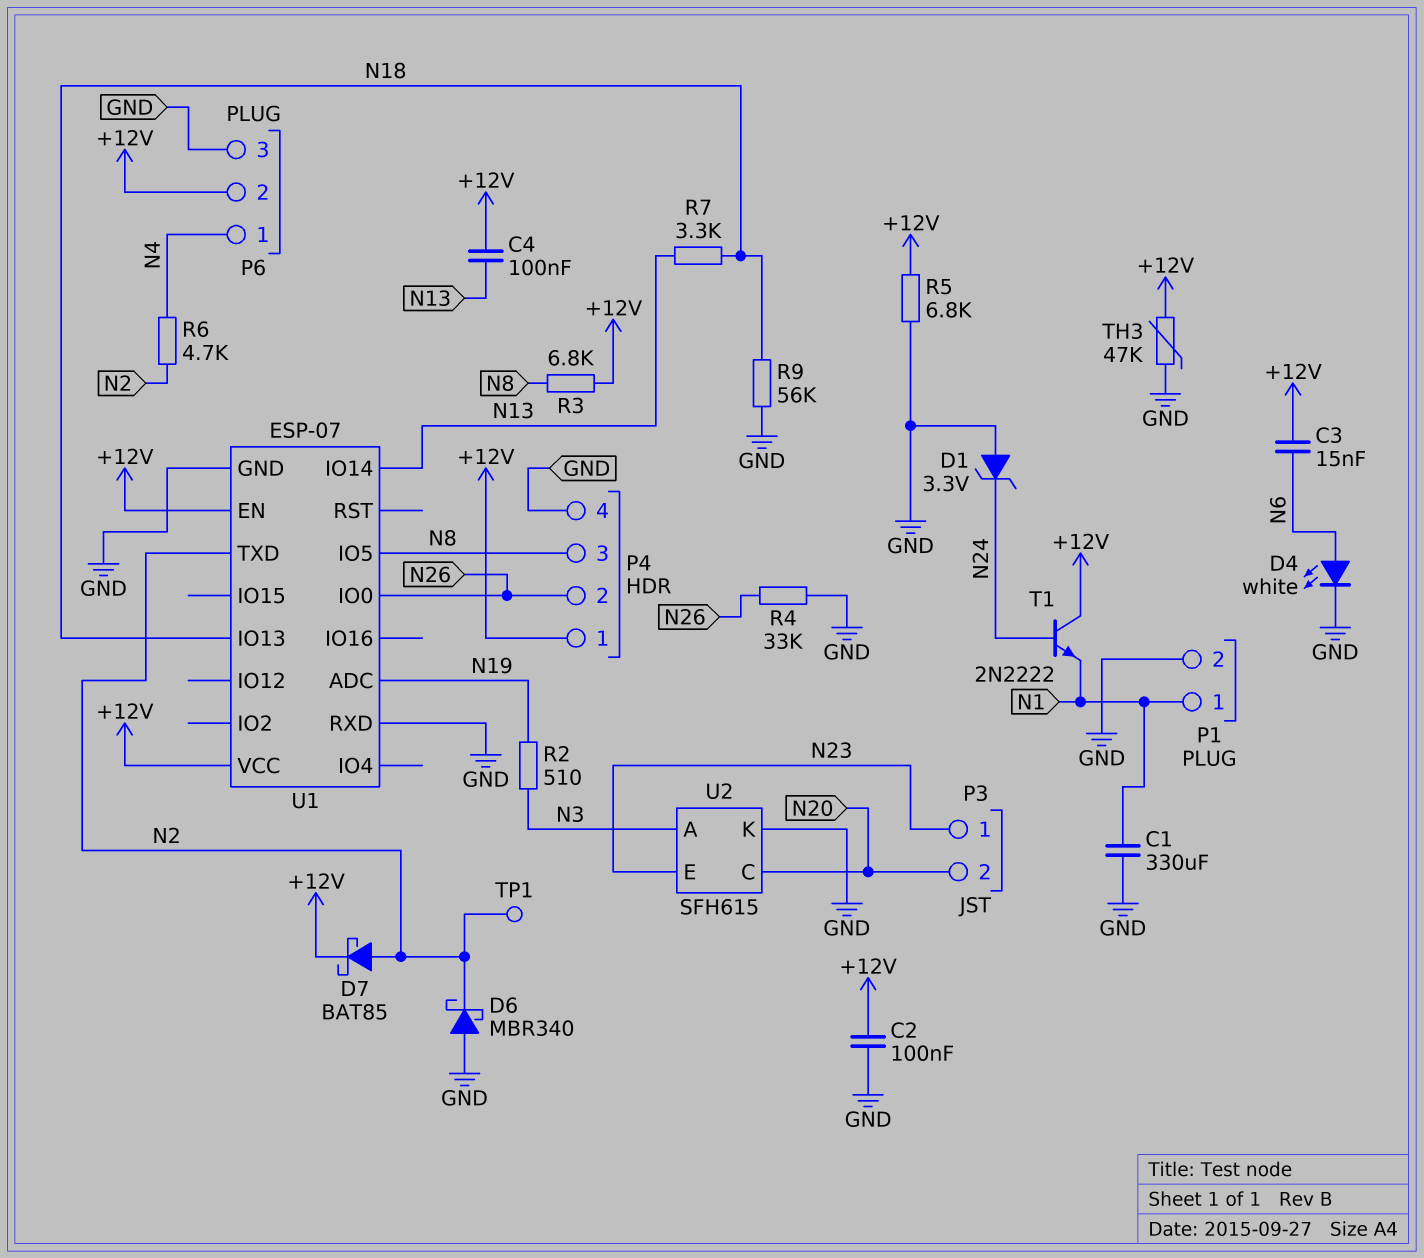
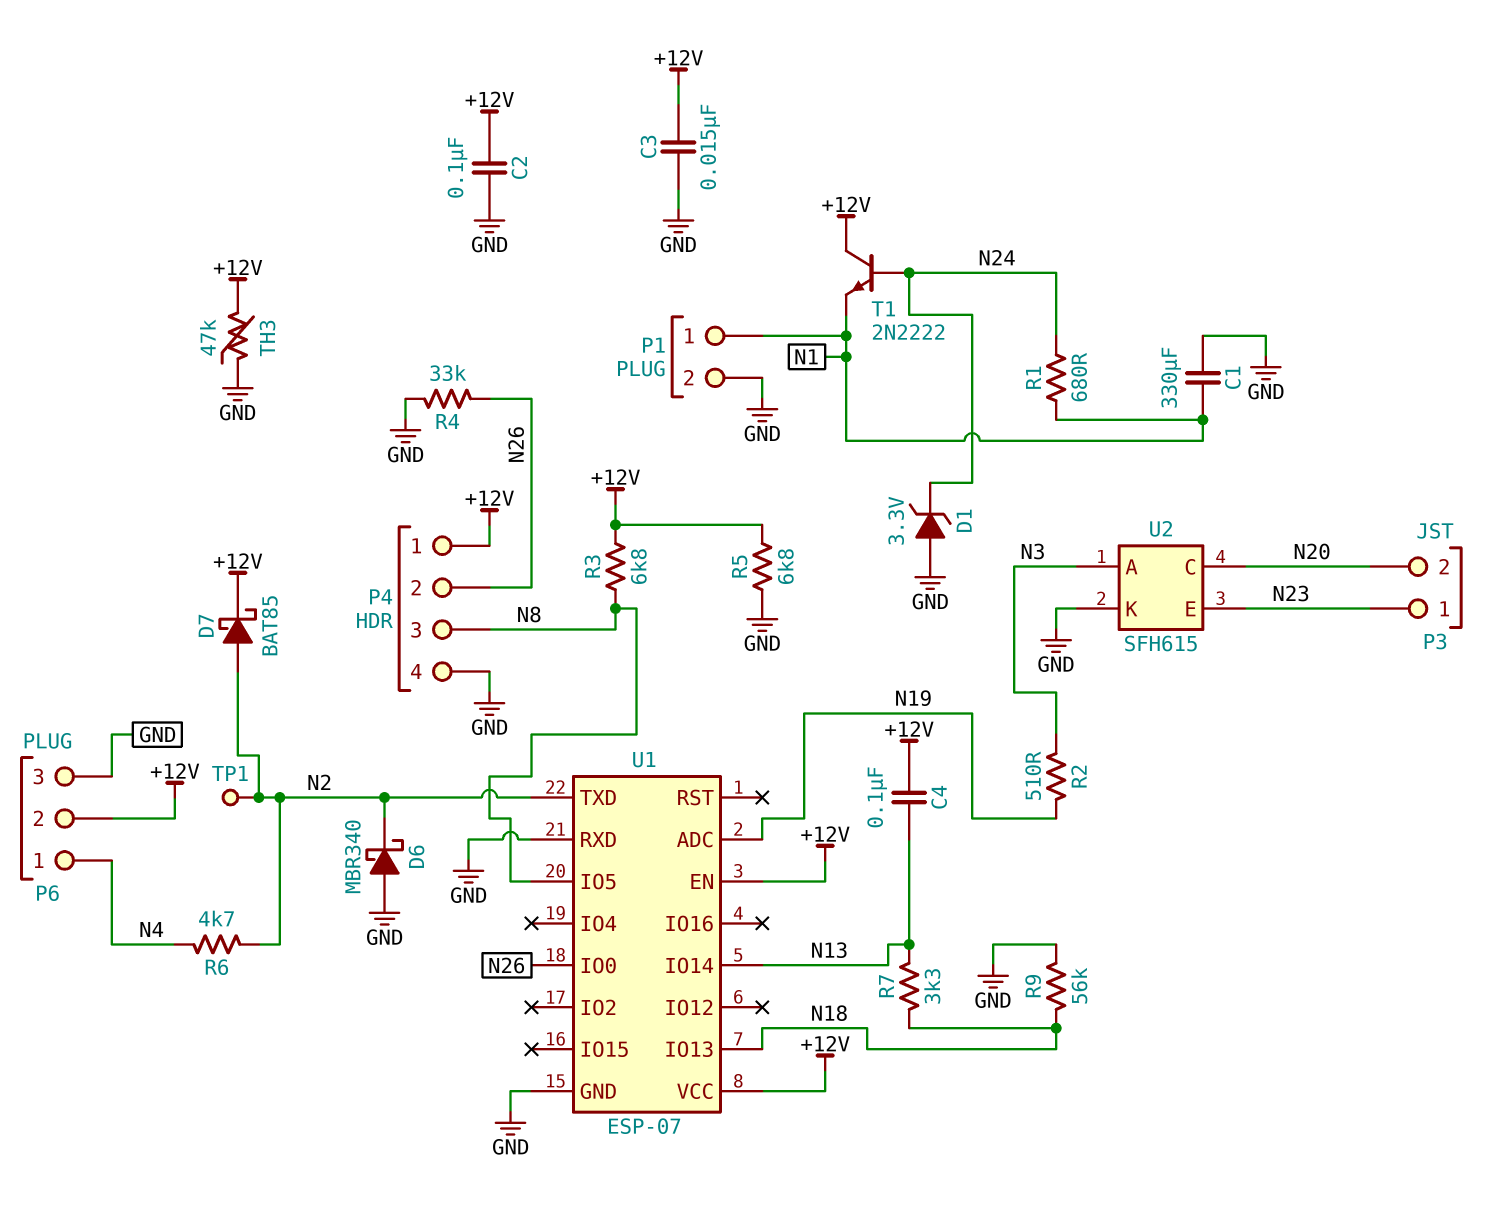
C3: 15nF (+12V, N6) -> 15nF (+12V, GND)
D4: LED white (A N6, K GND) -> none
R1: none -> 680 (N1, N24)

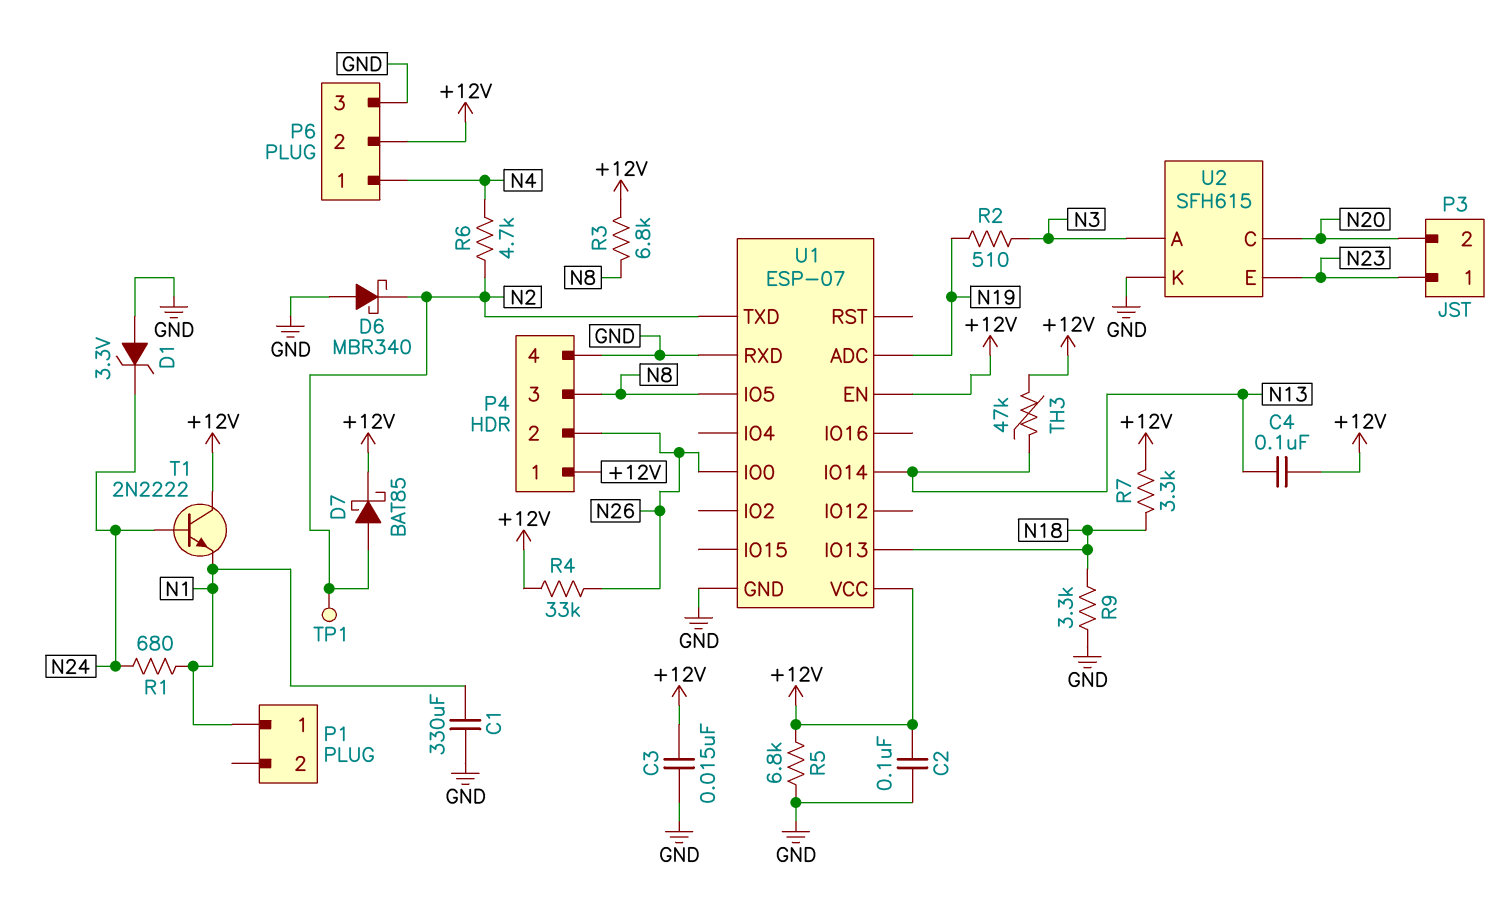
P1 pin 2: GND -> none
R4: 33k (GND, N26) -> 33k (+12V, N26)
R7: 3.3k (N13, N18) -> 3.3k (+12V, N18)
R9: 56k (GND, N18) -> 3.3k (GND, N18)
TH3: 47k (+12V, GND) -> 47k (+12V, N13)

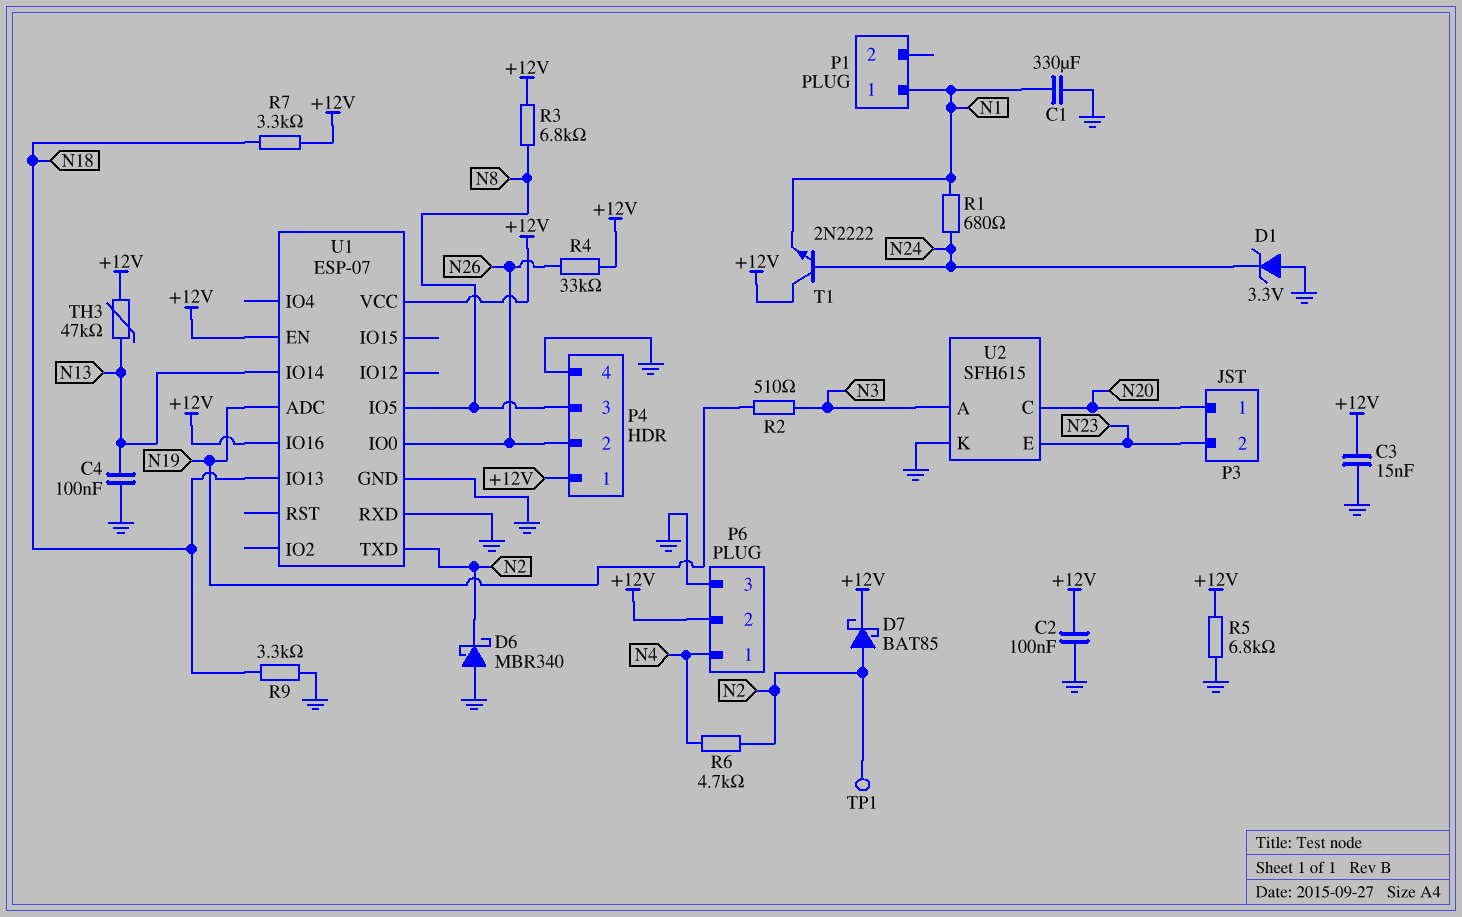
C4: 100nF (+12V, N13) -> 100nF (GND, N13)
P3 pin 1: N23 -> N20
P3 pin 2: N20 -> N23
U1 pin IO16: none -> +12V

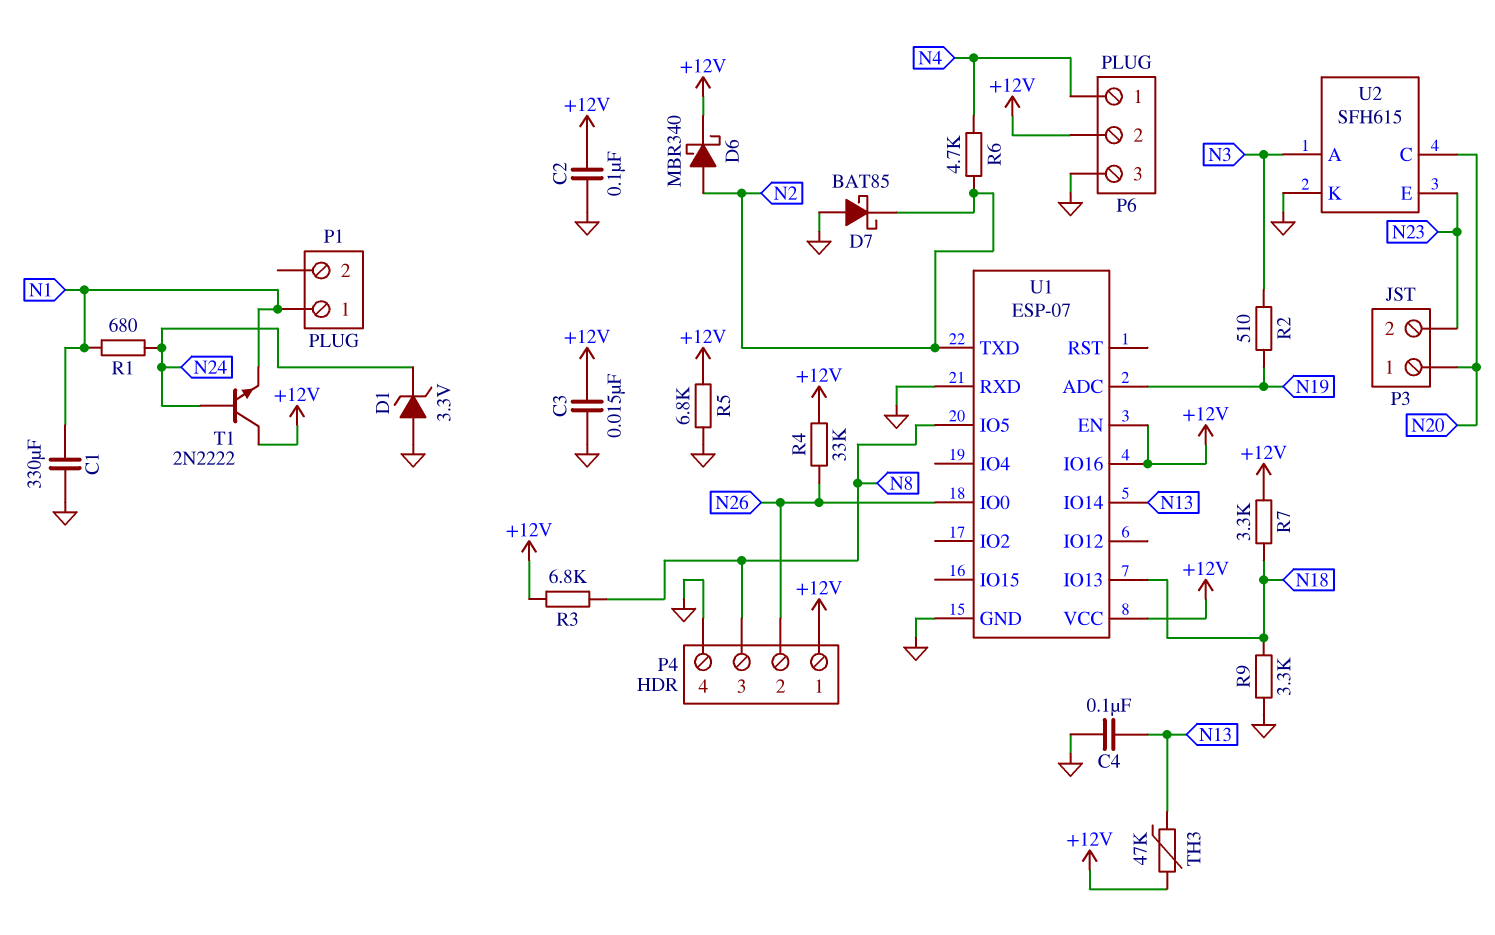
D6: schottky MBR340 (A GND, K N2) -> schottky MBR340 (A N2, K +12V)
D7: schottky BAT85 (A N2, K +12V) -> schottky BAT85 (A GND, K N2)
TP1: test point (N2) -> none

